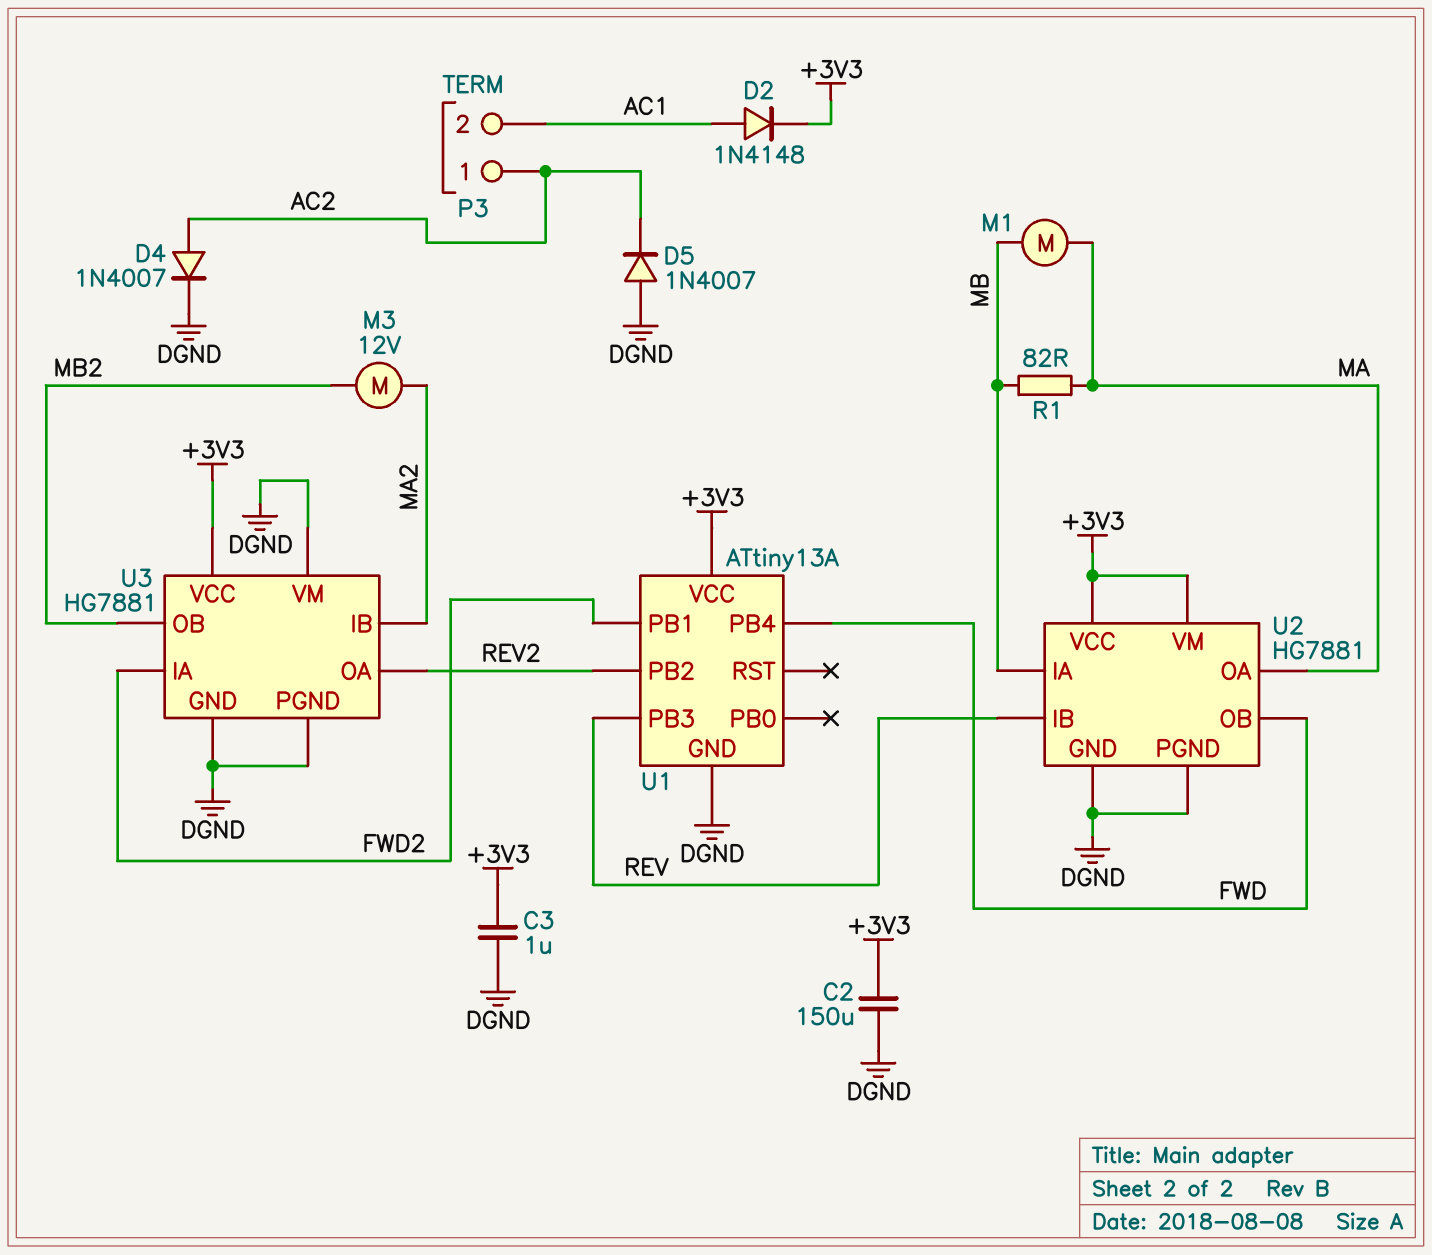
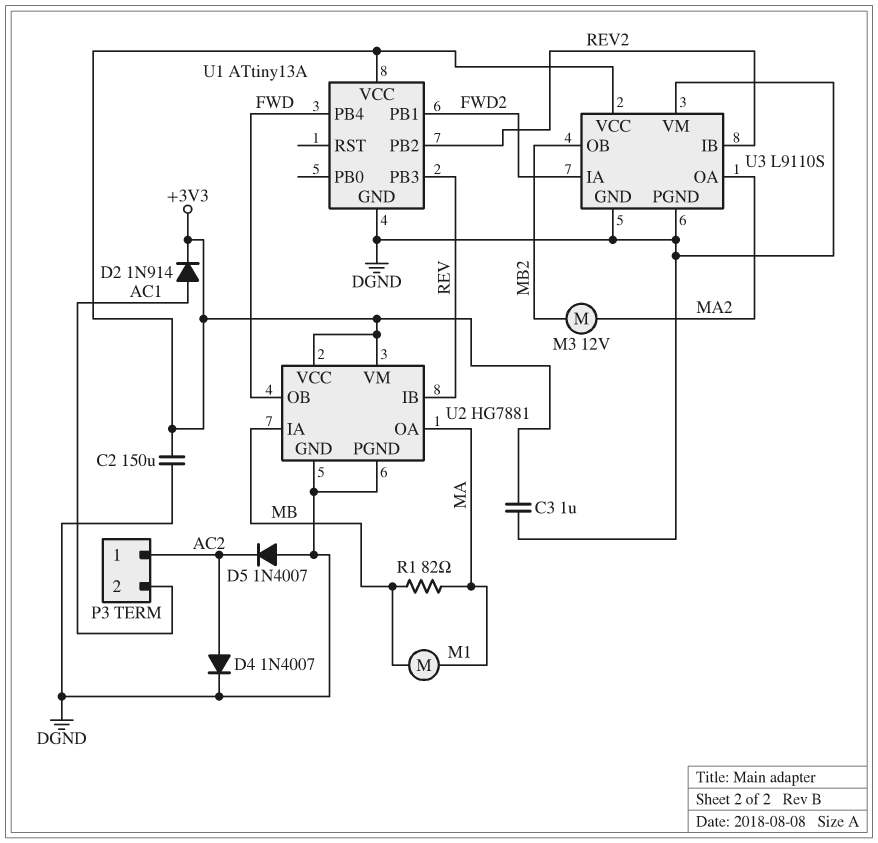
D2: diode 1N4148 (A AC1, K +3V3) -> diode 1N914 (A AC1, K +3V3)
U3: HG7881 -> L9110S
U3 pin IB: MA2 -> REV2
U3 pin OA: REV2 -> MA2

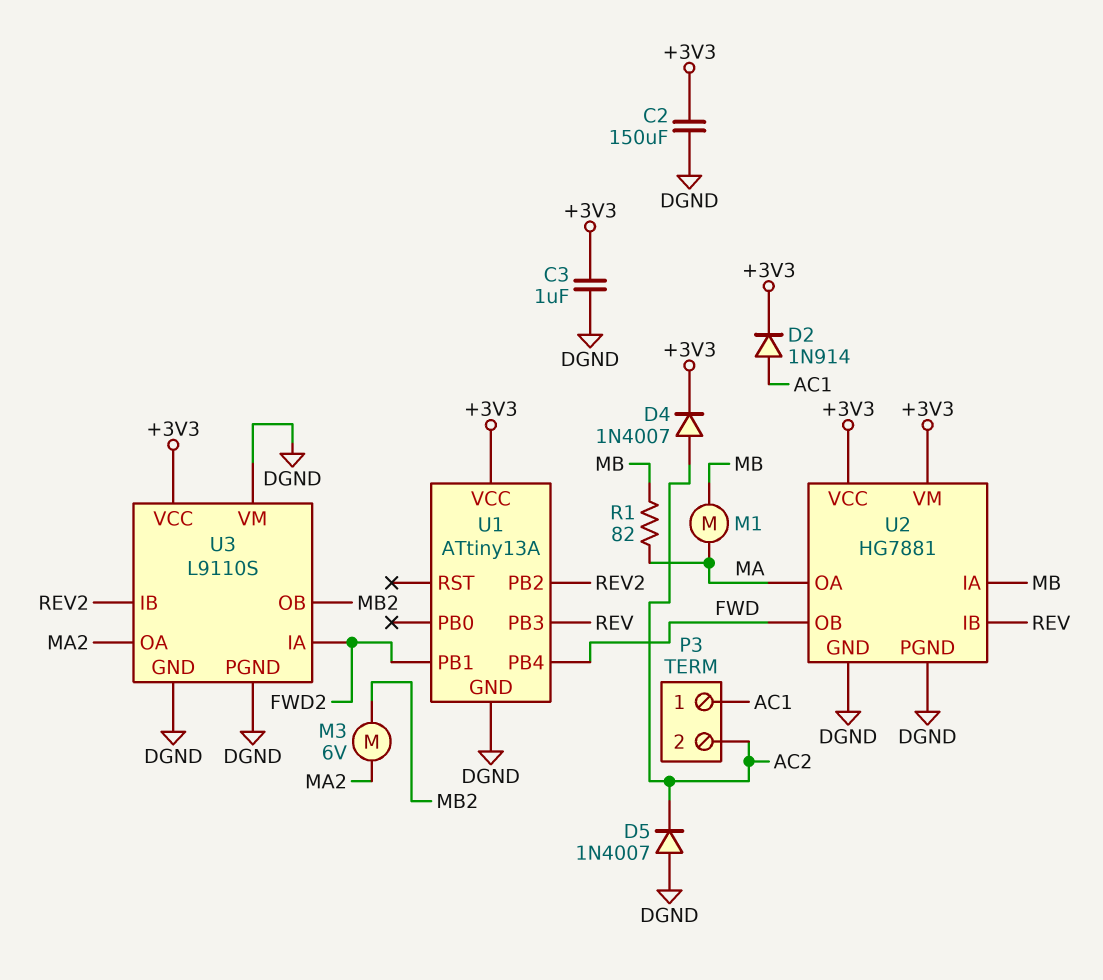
D4: diode 1N4007 (A AC2, K DGND) -> diode 1N4007 (A AC2, K +3V3)
M3: motor 12V (MA2, MB2) -> motor 6V (MA2, MB2)
P3 pin 1: AC2 -> AC1
P3 pin 2: AC1 -> AC2

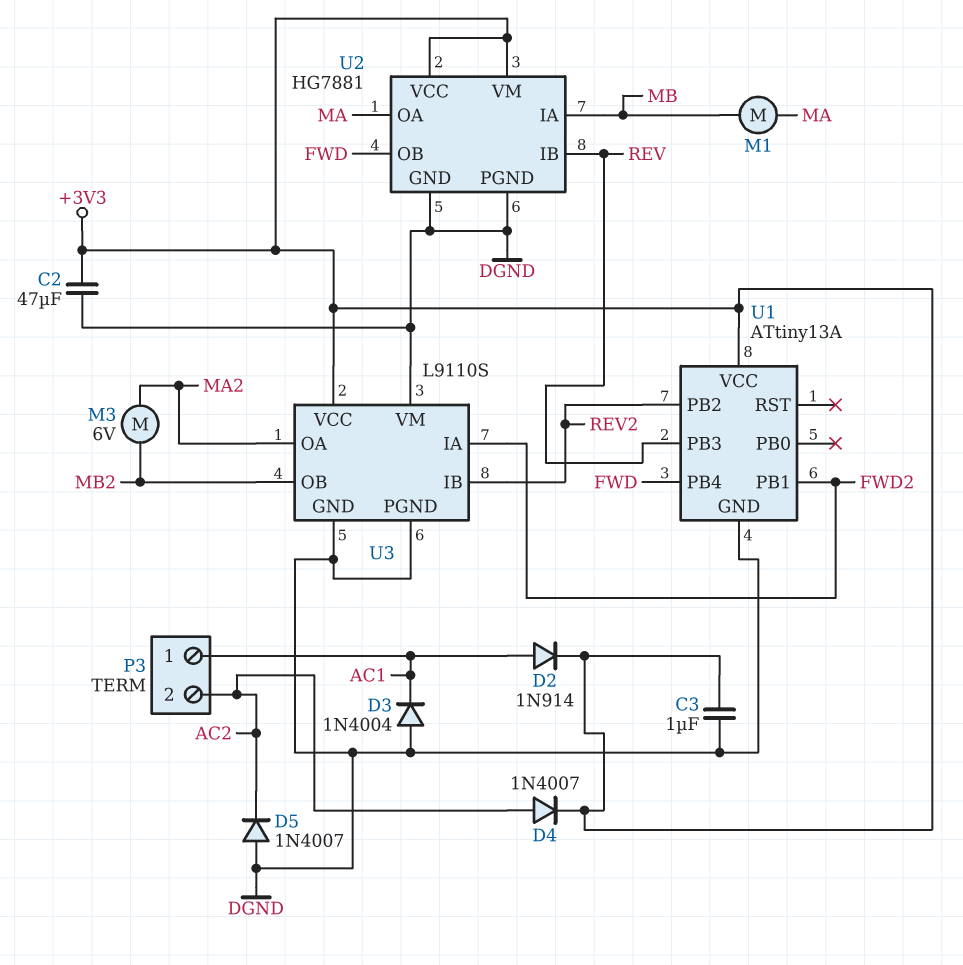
C2: 150uF (+3V3, DGND) -> 47uF (+3V3, DGND)
D3: none -> diode 1N4004 (A DGND, K AC1)
R1: 82 (MA, MB) -> none

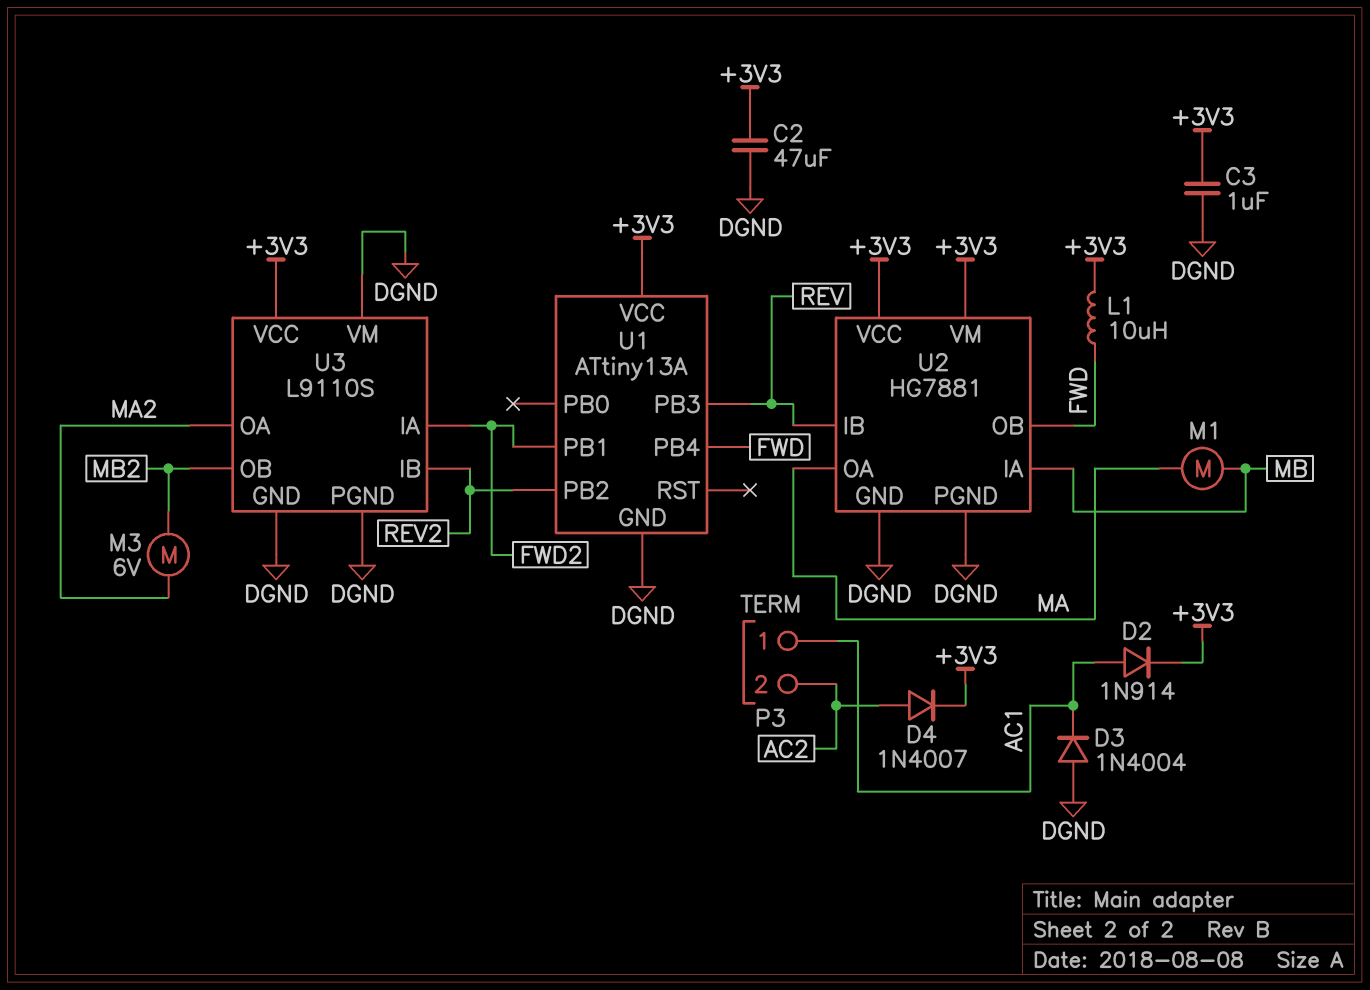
D5: diode 1N4007 (A DGND, K AC2) -> none
L1: none -> 10uH (+3V3, FWD)

